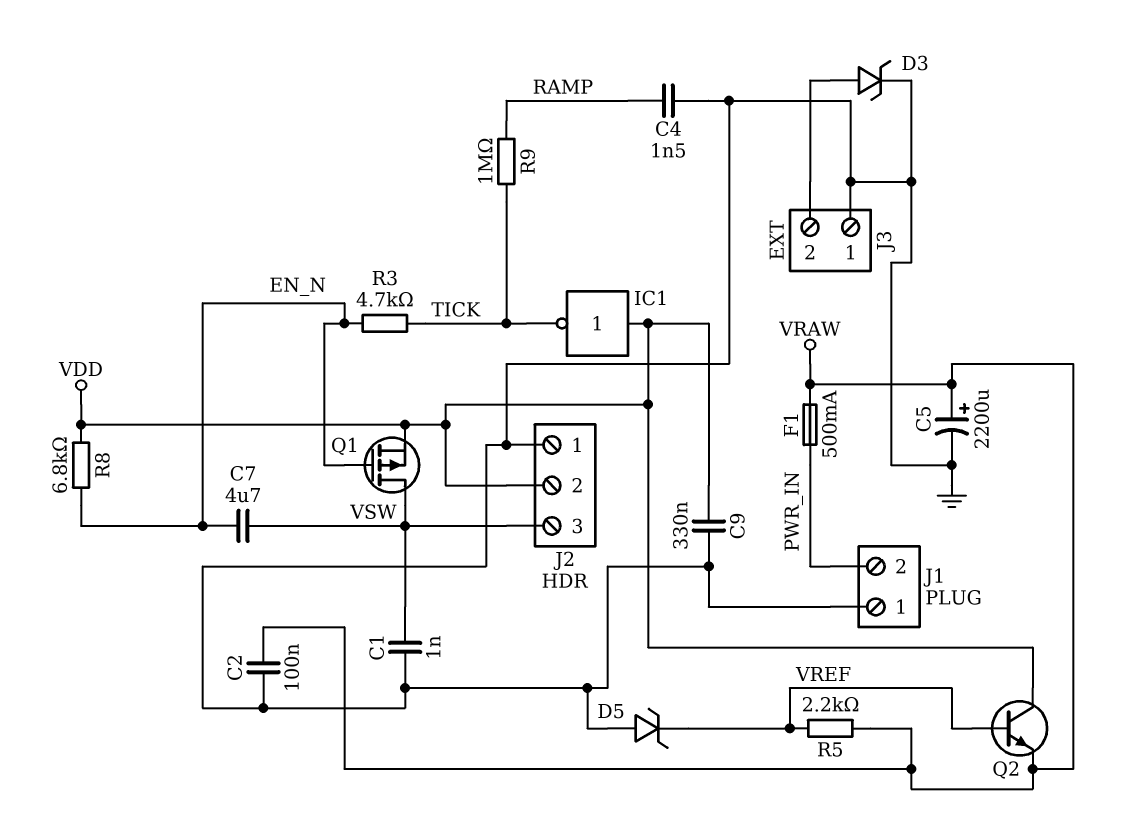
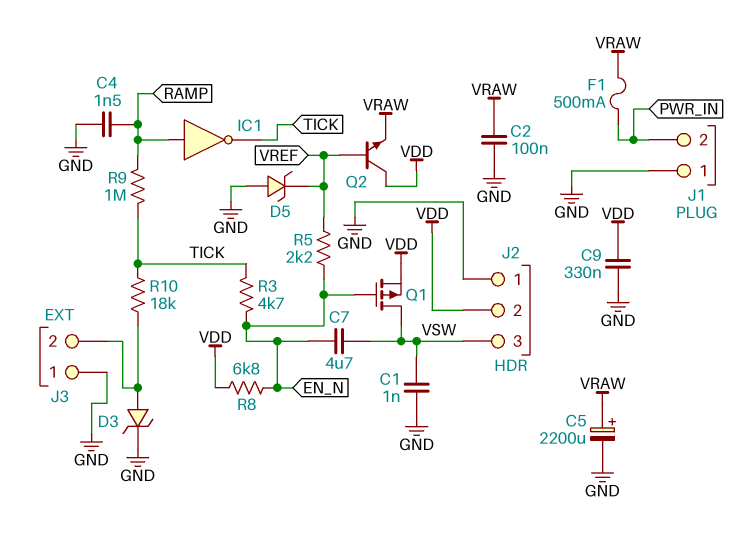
IC1: NOT (in VDD, out TICK) -> NOT (in RAMP, out TICK)
R5: 2.2k (VRAW, VREF) -> 2.2k (EN_N, VREF)
R10: none -> 18k (J3/2, TICK)

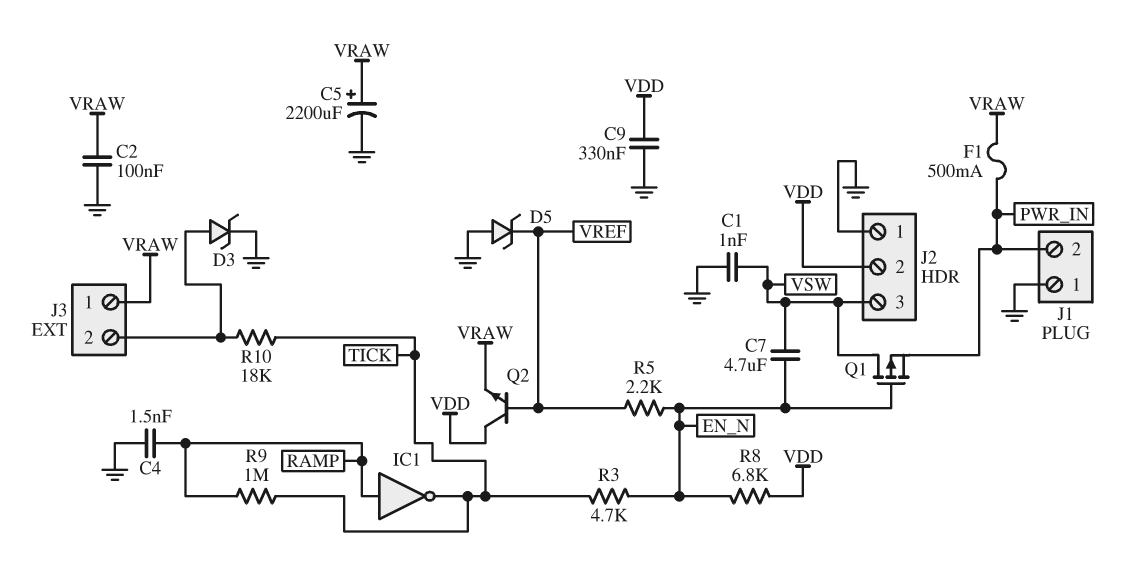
J3 pin 1: GND -> VRAW
Q1: PMOS (G EN_N, D VSW, S VDD) -> PMOS (G EN_N, D VSW, S PWR_IN)

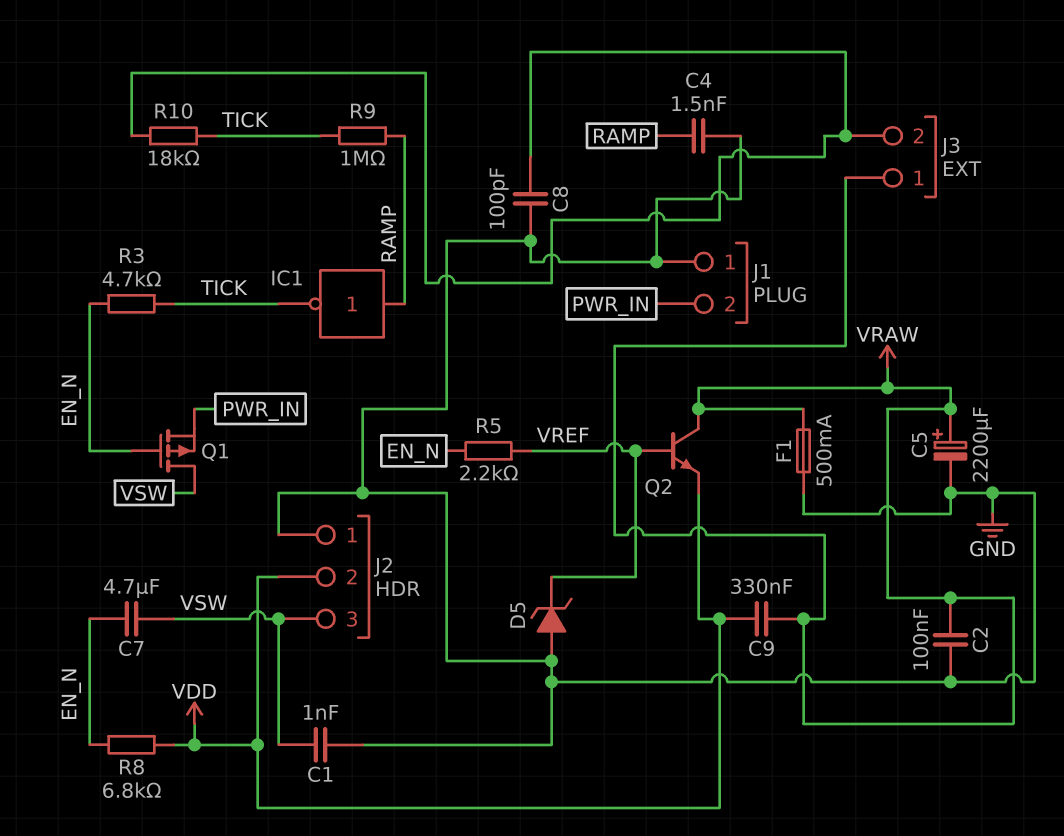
C8: none -> 100pF (GND, J3/2)
C9: 330nF (GND, VDD) -> 330nF (VDD, VRAW)
D3: zener (A J3/2, K GND) -> none
F1: 500mA (PWR_IN, VRAW) -> 500mA (GND, VRAW)
Q2: NPN (B VREF, C VDD, E VRAW) -> NPN (B VREF, C VRAW, E VDD)

